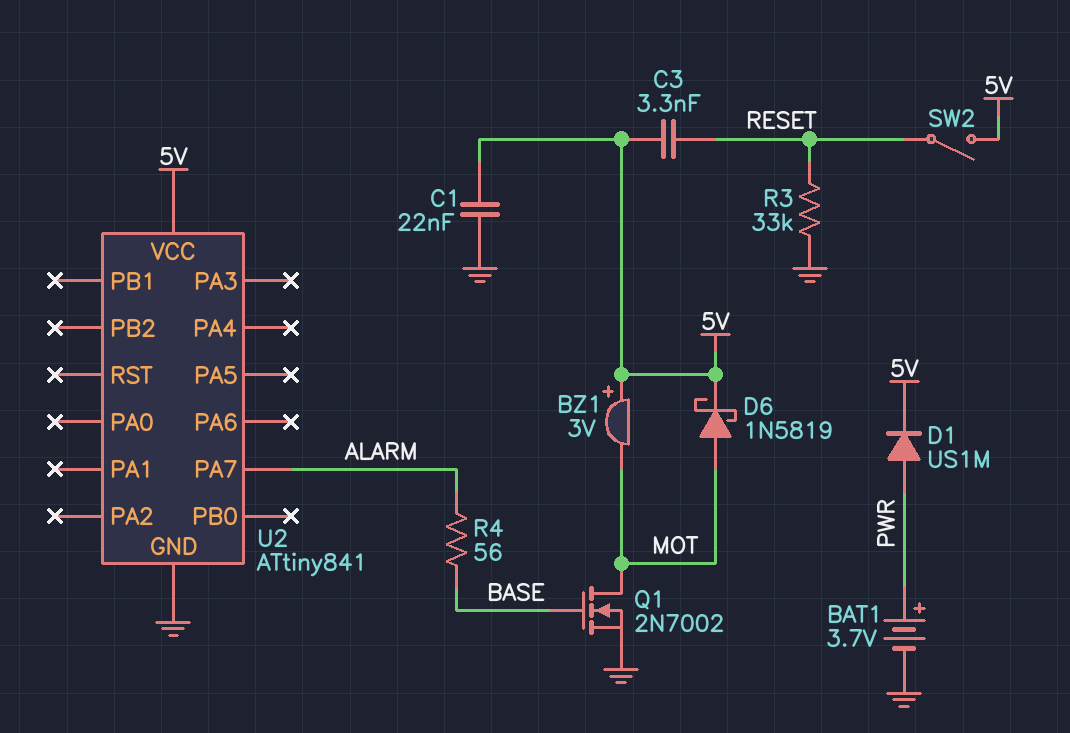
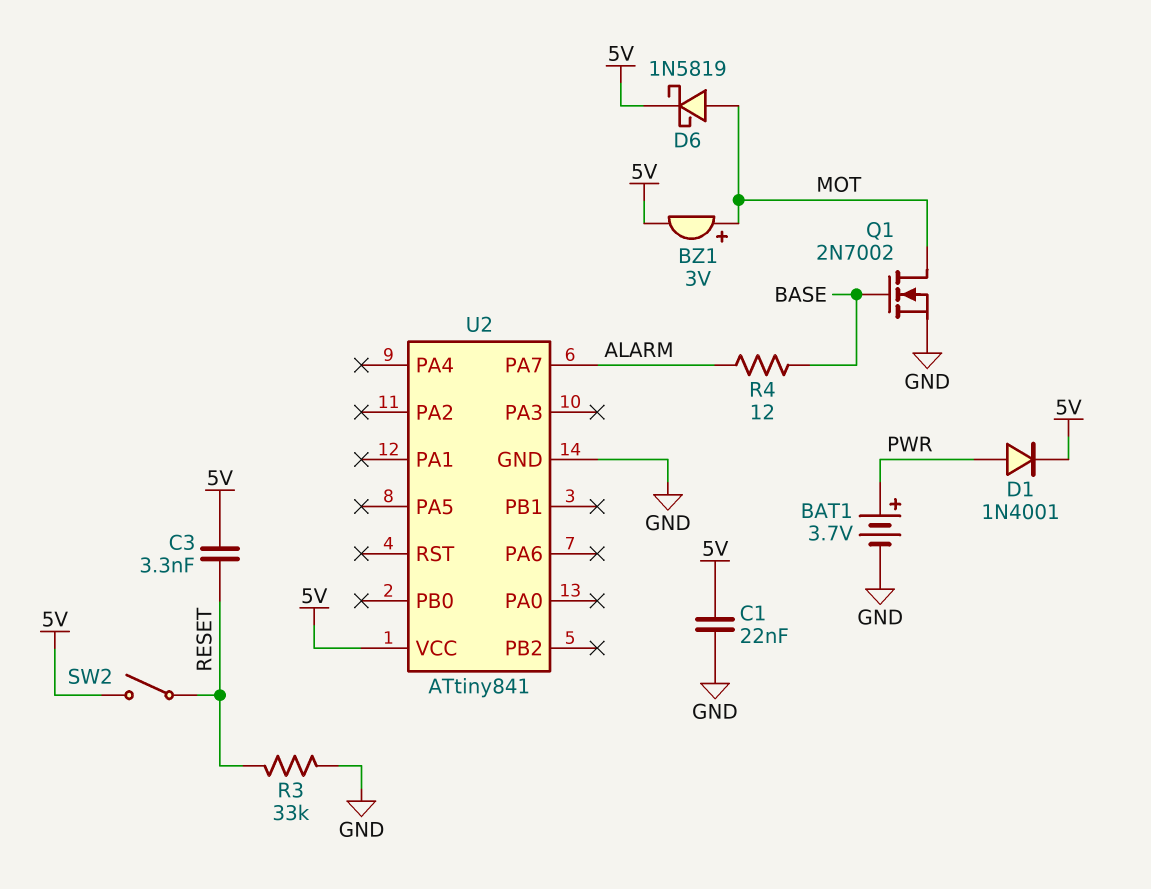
BZ1: buzzer 3V (plus 5V, minus MOT) -> buzzer 3V (plus MOT, minus 5V)
D1: diode US1M (A PWR, K 5V) -> diode 1N4001 (A PWR, K 5V)
R4: 56 (ALARM, BASE) -> 12 (ALARM, BASE)

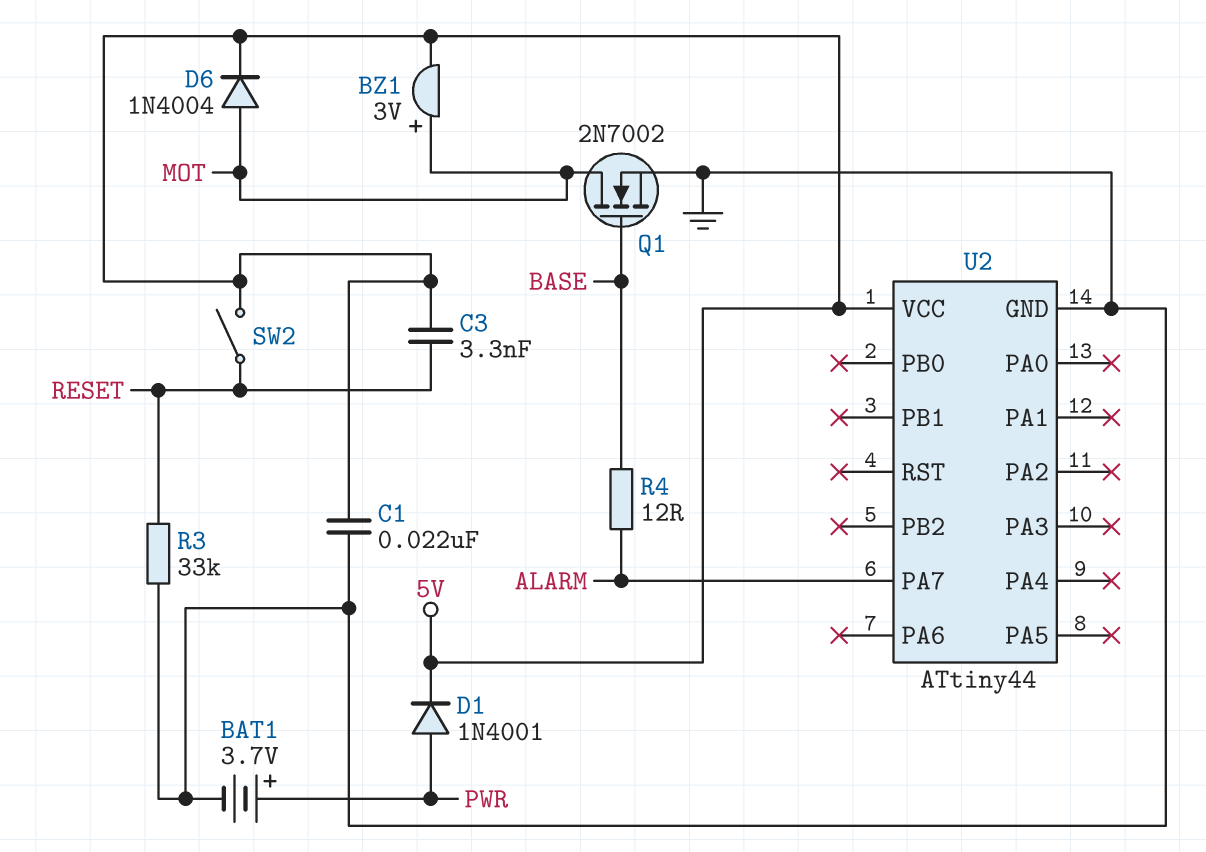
D6: schottky 1N5819 (A MOT, K 5V) -> diode 1N4004 (A MOT, K 5V)
U2: ATtiny841 -> ATtiny44

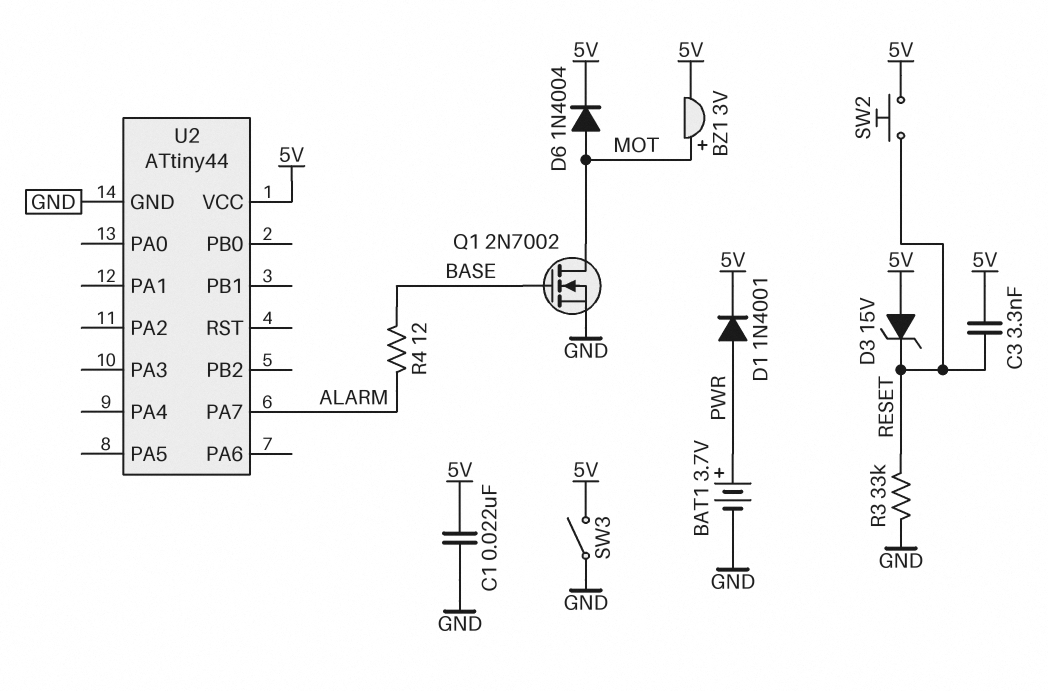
D3: none -> zener 15V (A 5V, K RESET)
SW2: switch (5V, RESET) -> button (5V, RESET)
SW3: none -> switch (5V, GND)

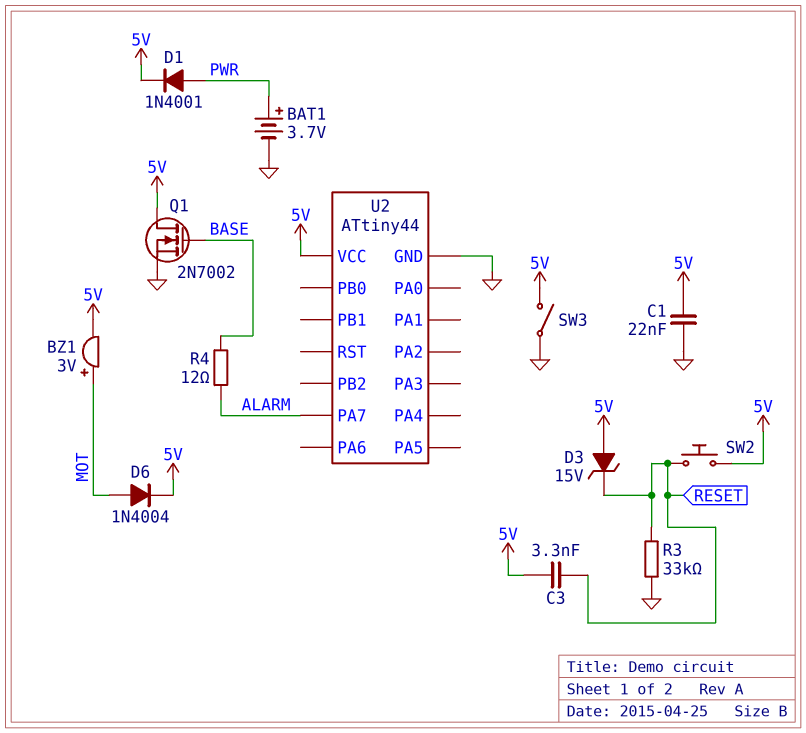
Q1: NMOS 2N7002 (G BASE, D MOT, S GND) -> NMOS 2N7002 (G BASE, D 5V, S GND)

